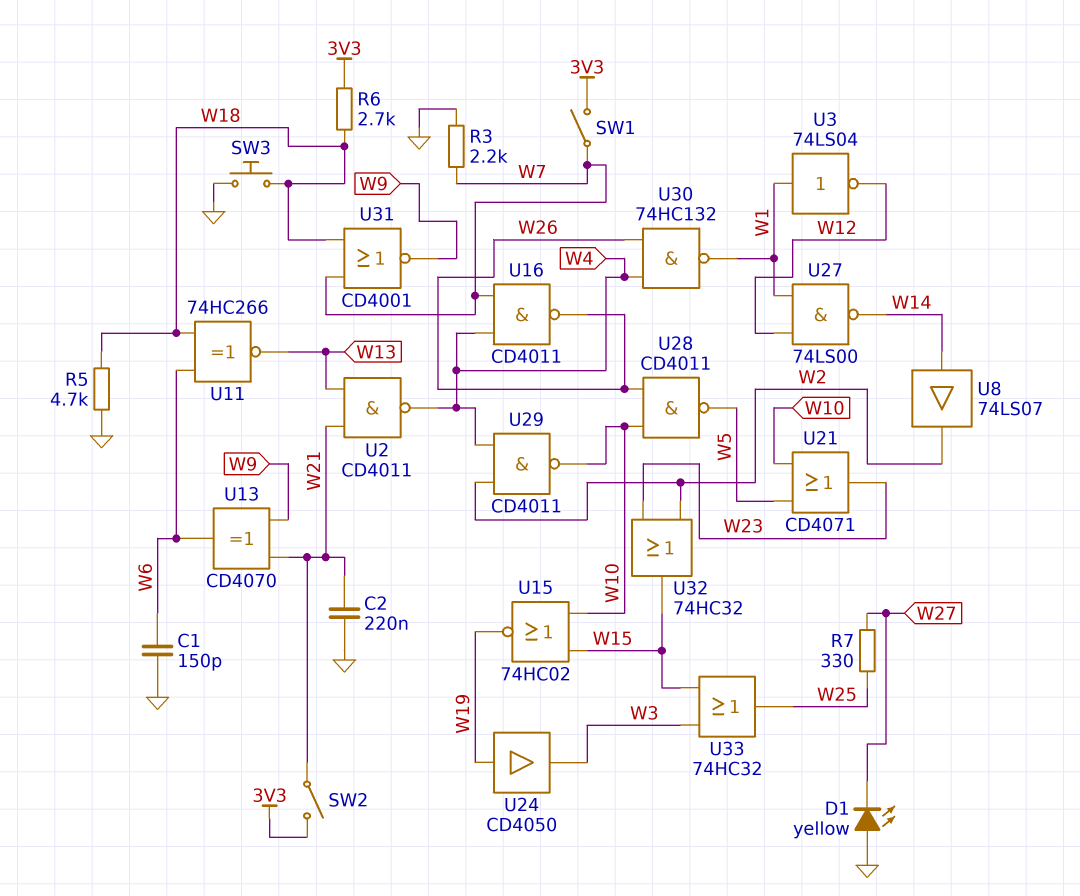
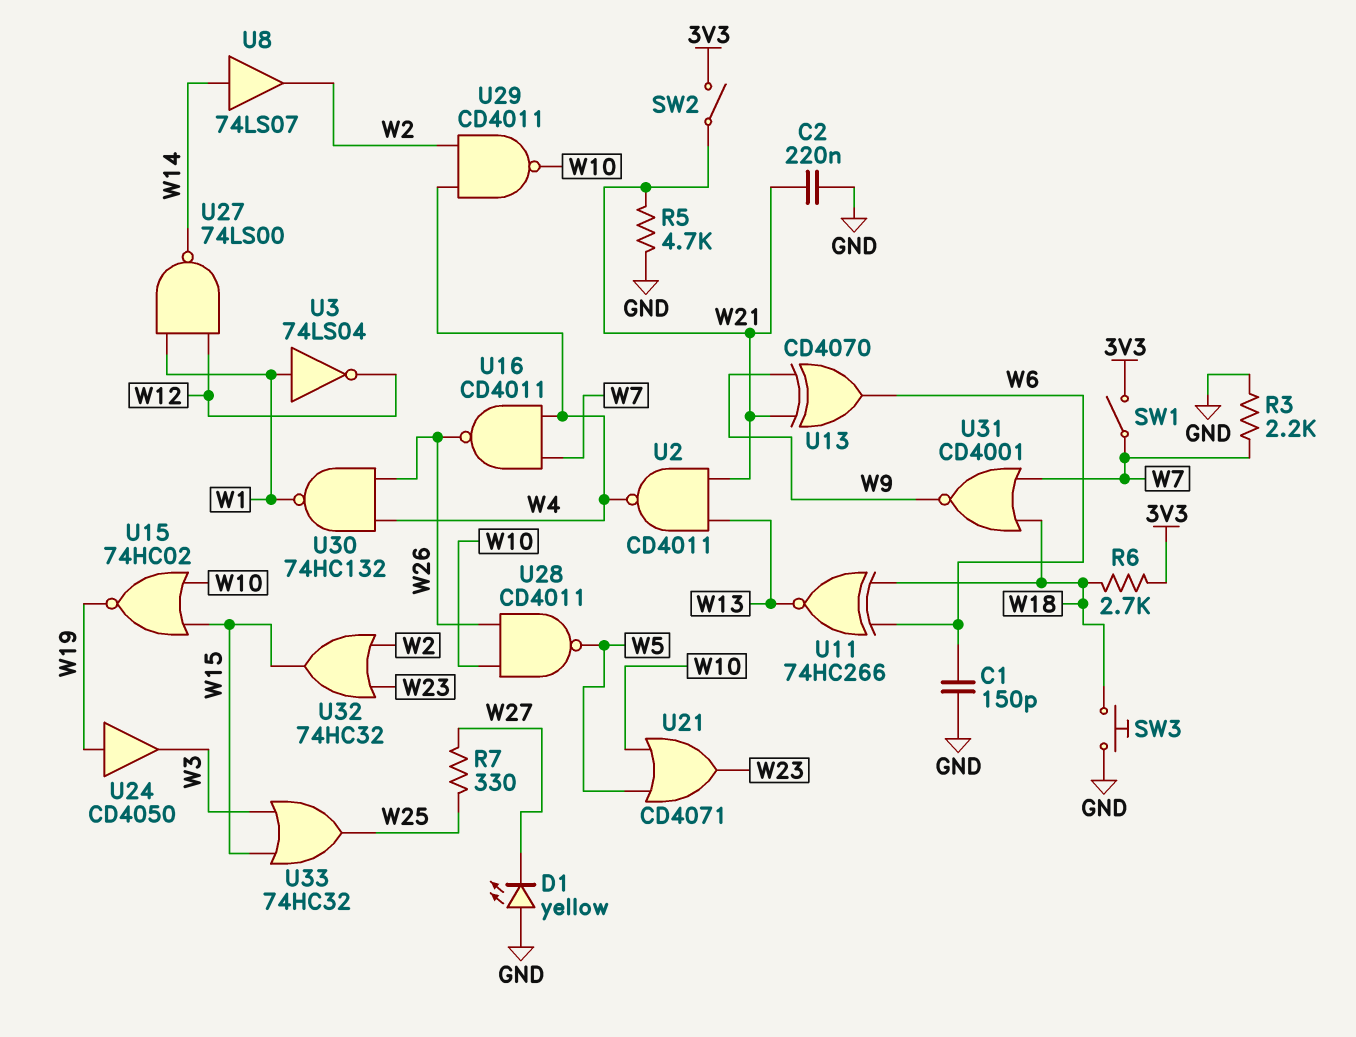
R5: 4.7k (GND, W18) -> 4.7k (GND, W21)

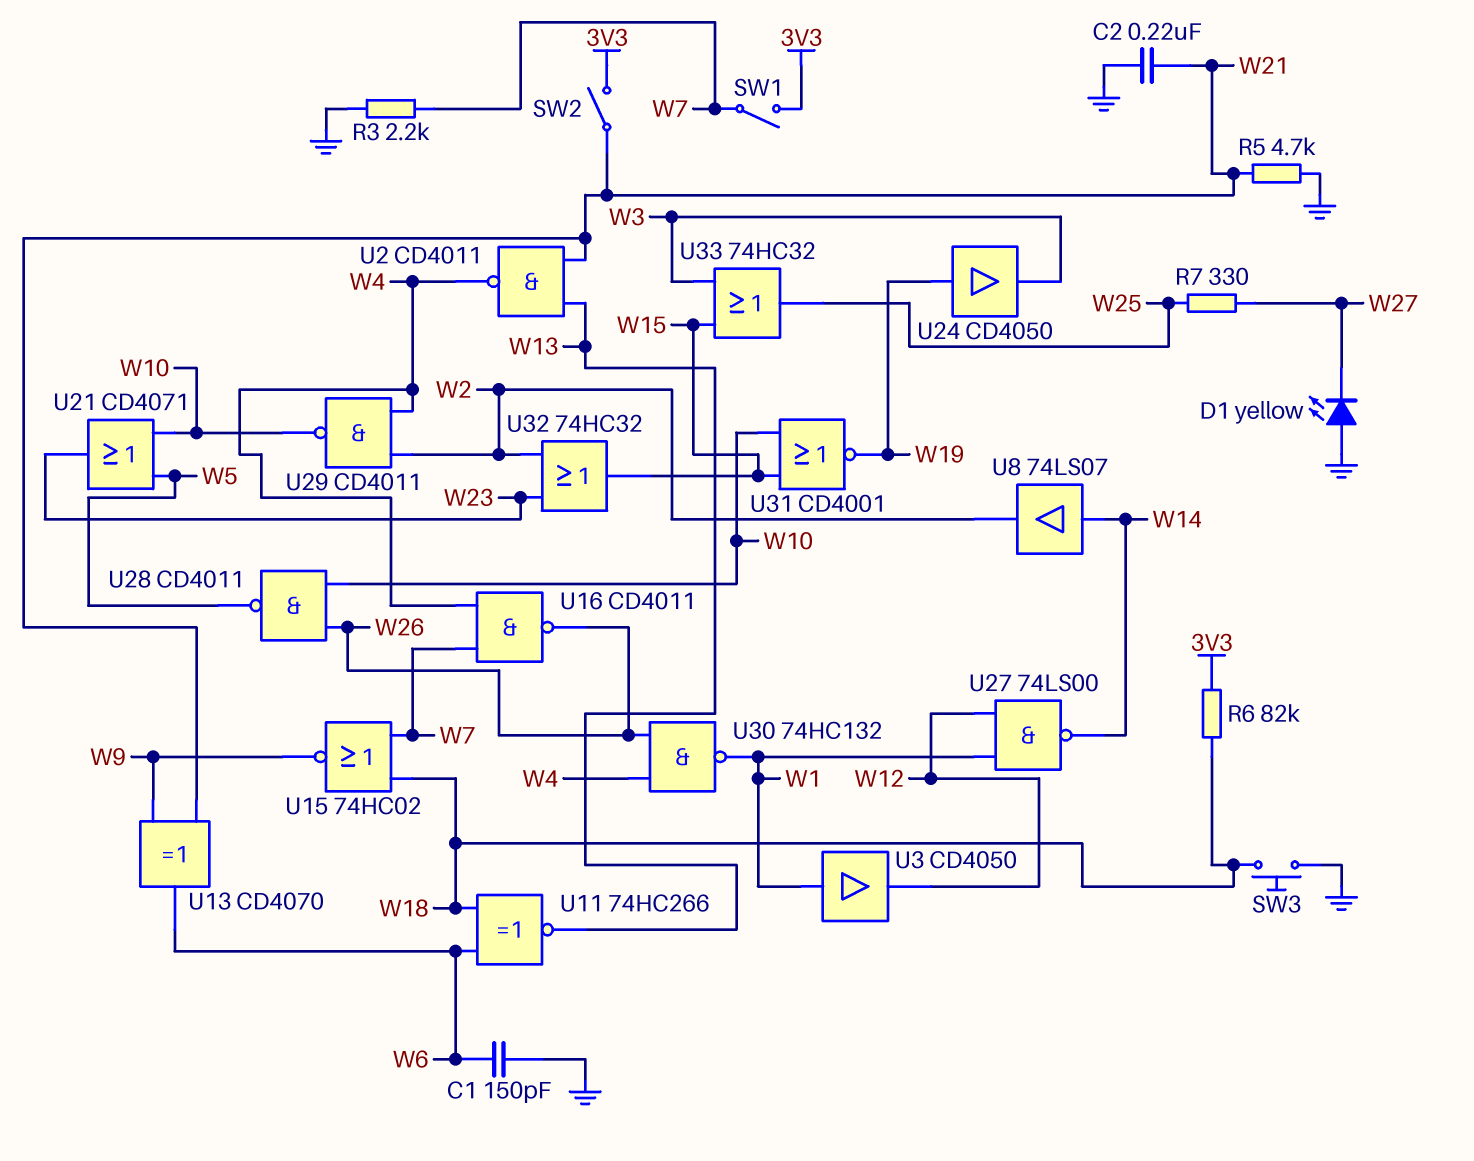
R6: 2.7k (3V3, W18) -> 82k (3V3, W18)
U3: NOT 74LS04 (in W1, out W12) -> buffer CD4050 (in W1, out W12)
U15: NOR 74HC02 (in W10, in W15, out W19) -> NOR 74HC02 (in W7, in W18, out W9)
U31: NOR CD4001 (in W7, in W18, out W9) -> NOR CD4001 (in W10, in W15, out W19)

